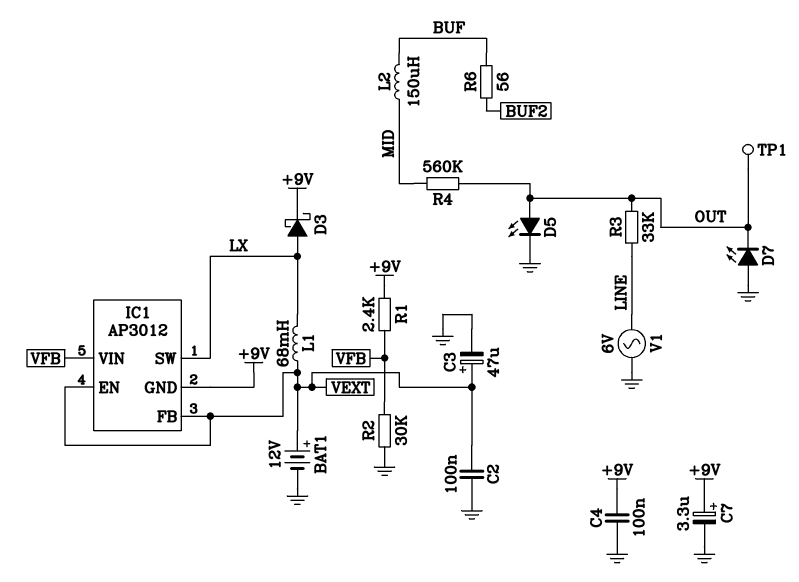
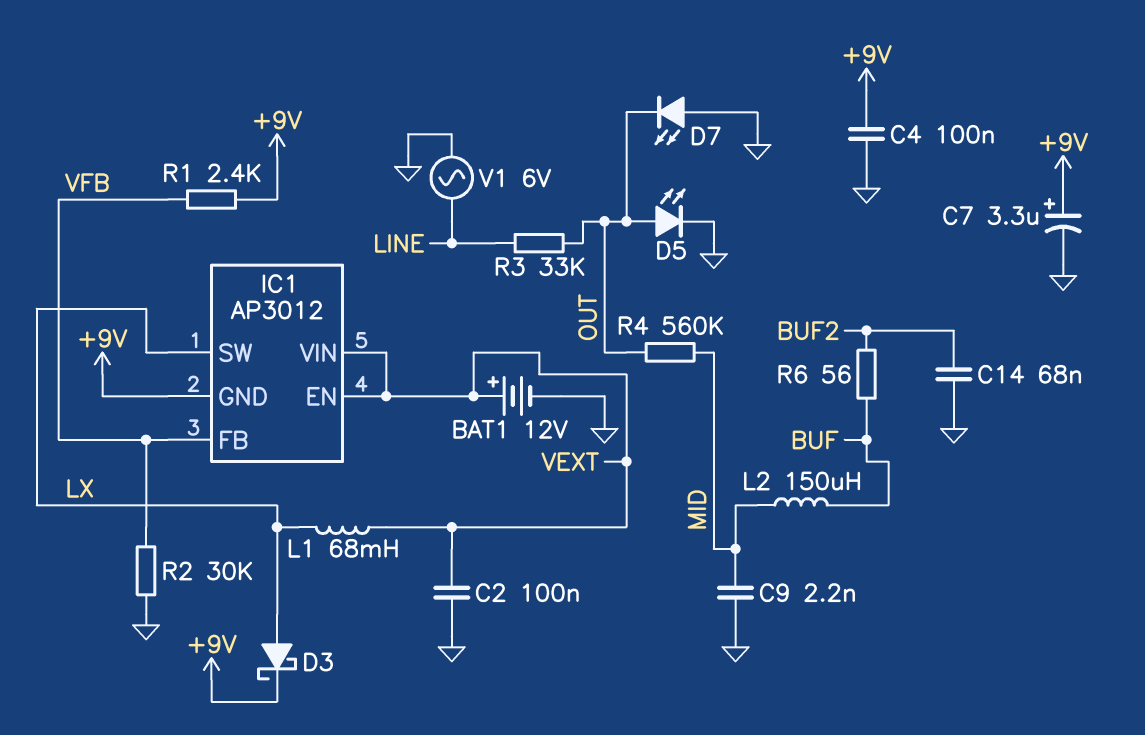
C3: 47uF (plus VEXT, minus GND) -> none
C9: none -> 2.2nF (GND, MID)
C14: none -> 68nF (BUF2, GND)
IC1 pin FB: VEXT -> VFB
IC1 pin VIN: VFB -> VEXT
TP1: test point (OUT) -> none

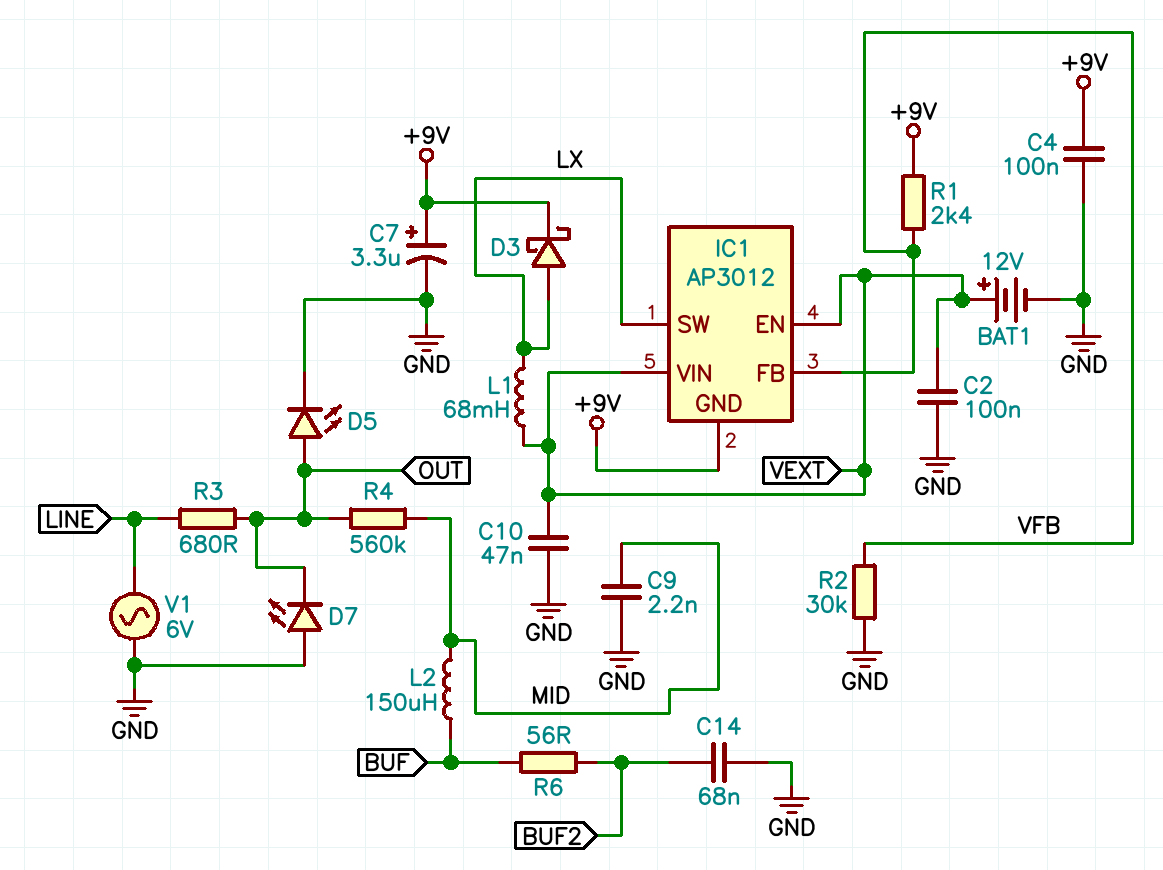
C10: none -> 47nF (GND, VEXT)
R3: 33k (LINE, OUT) -> 680 (LINE, OUT)

